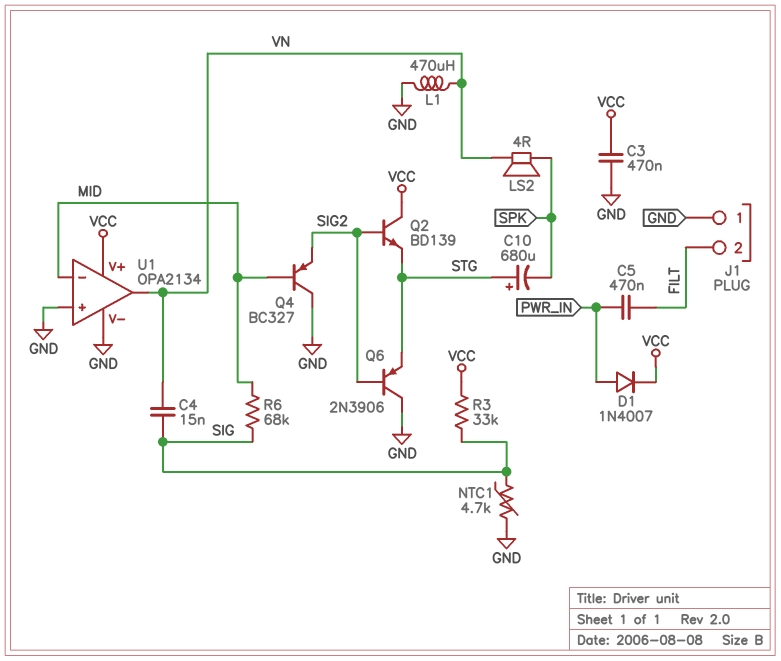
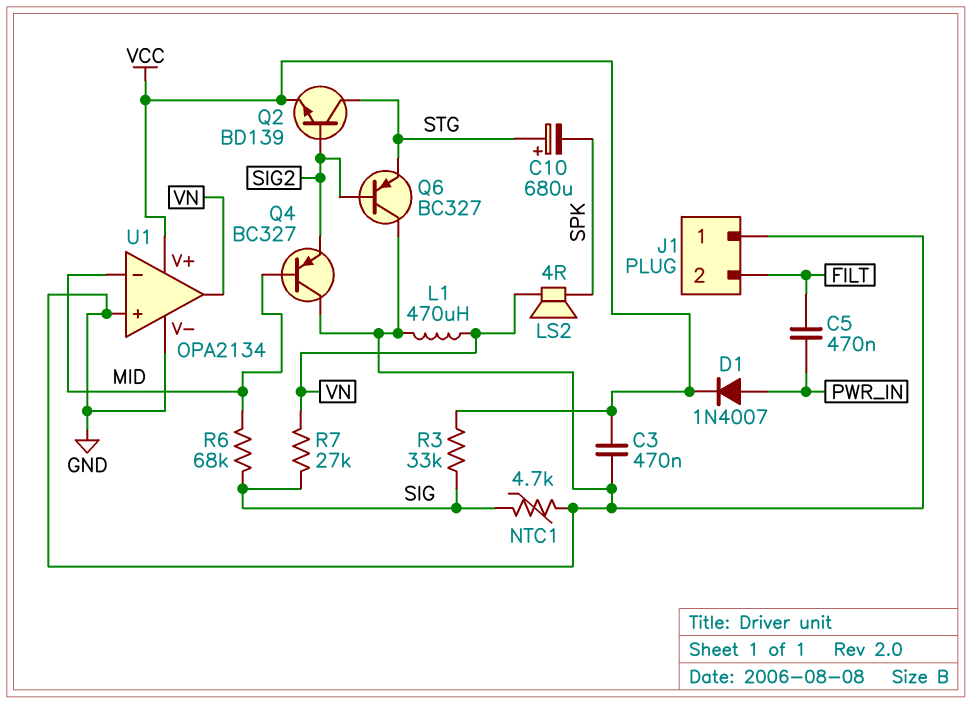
C4: 15nF (SIG, VN) -> none
Q2: NPN BD139 (B SIG2, C VCC, E STG) -> NPN BD139 (B SIG2, C STG, E VCC)
Q6: PNP 2N3906 (B SIG2, C GND, E STG) -> PNP BC327 (B SIG2, C GND, E STG)
R7: none -> 27k (SIG, VN)

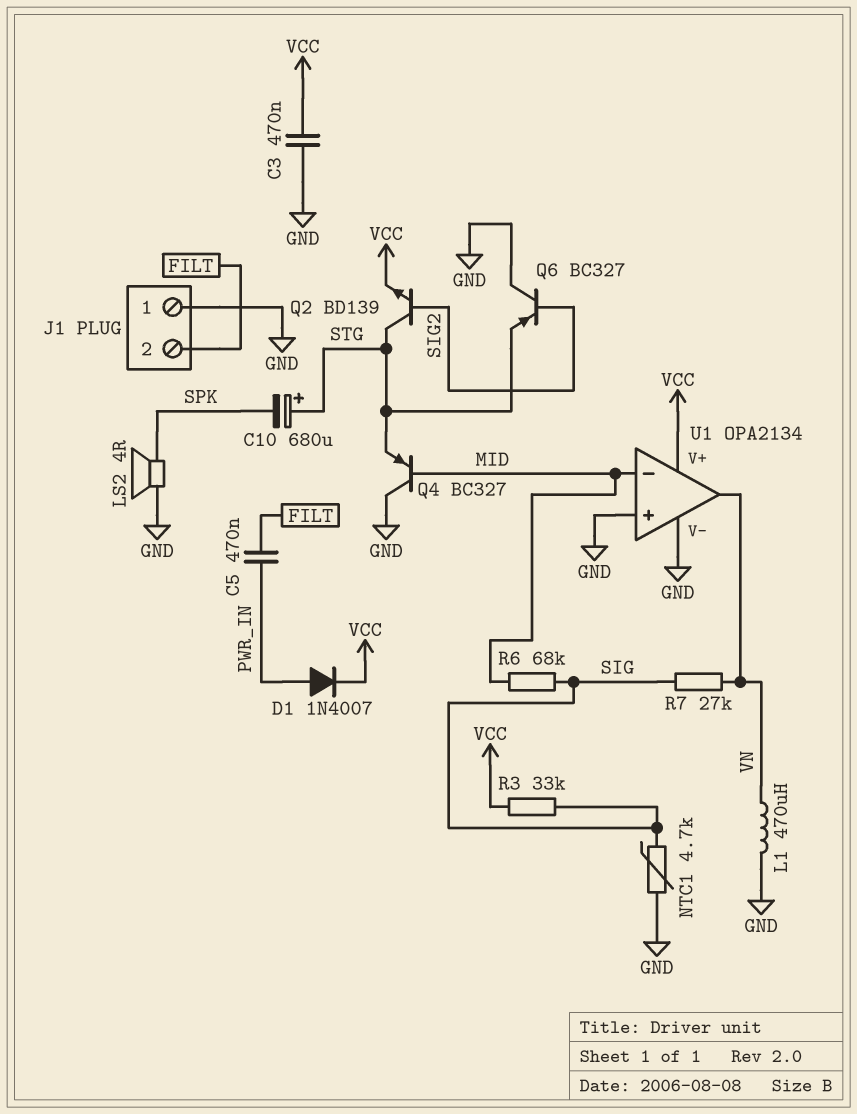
LS2: speaker 4R (SPK, VN) -> speaker 4R (GND, SPK)
Q4: PNP BC327 (B MID, C GND, E SIG2) -> PNP BC327 (B MID, C GND, E STG)

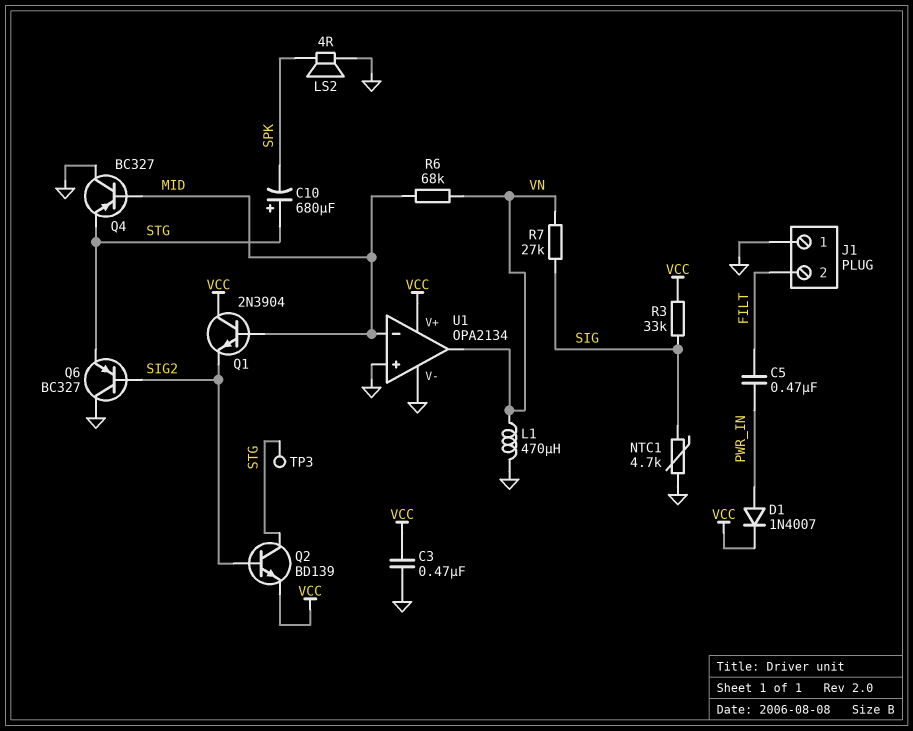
Q1: none -> NPN 2N3904 (B MID, C VCC, E SIG2)
R6: 68k (MID, SIG) -> 68k (MID, VN)
TP3: none -> test point (STG)

